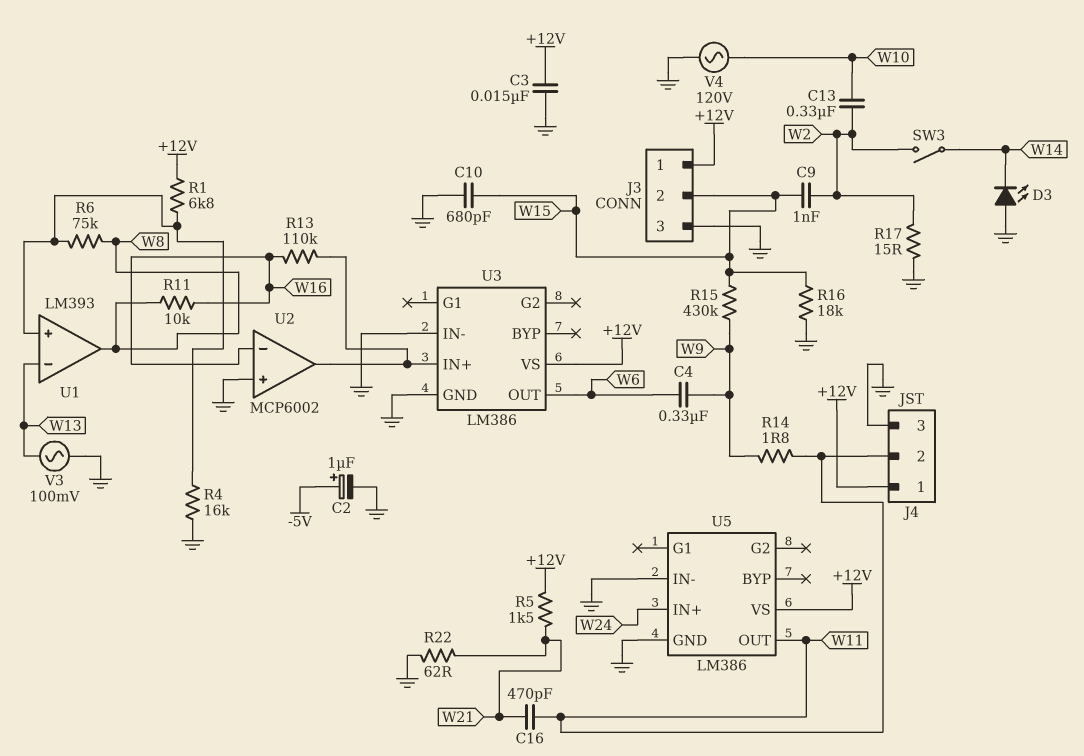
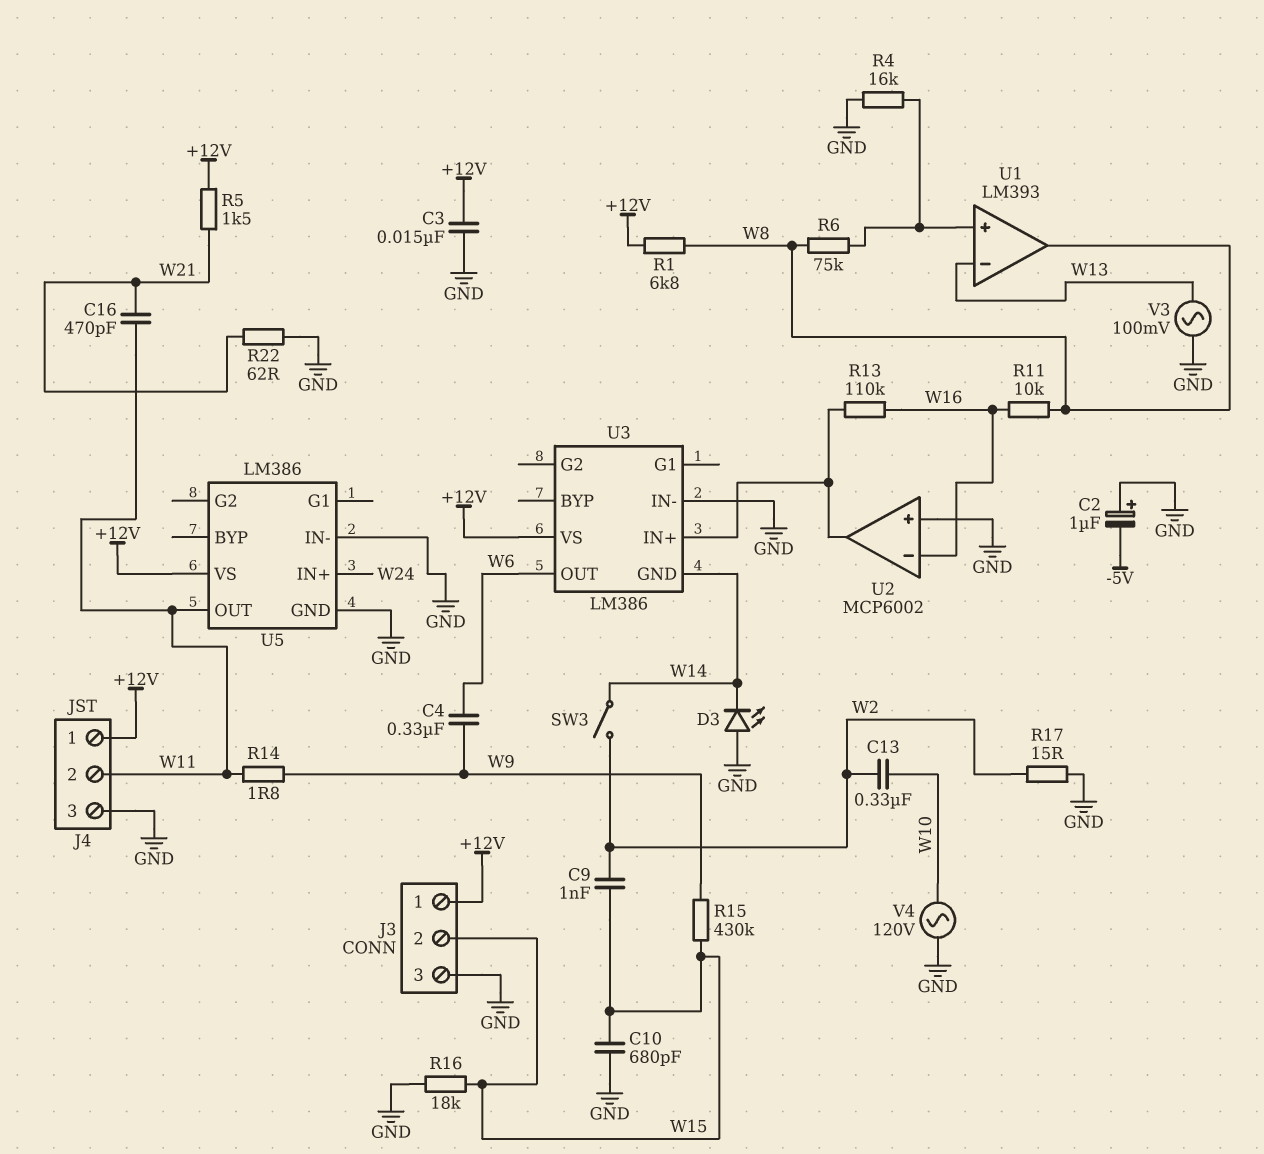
C2: 1uF (plus -5V, minus GND) -> 1uF (plus GND, minus -5V)
R1: 6.8k (+12V, U1/in+) -> 6.8k (+12V, W8)
U3 pin GND: GND -> W14

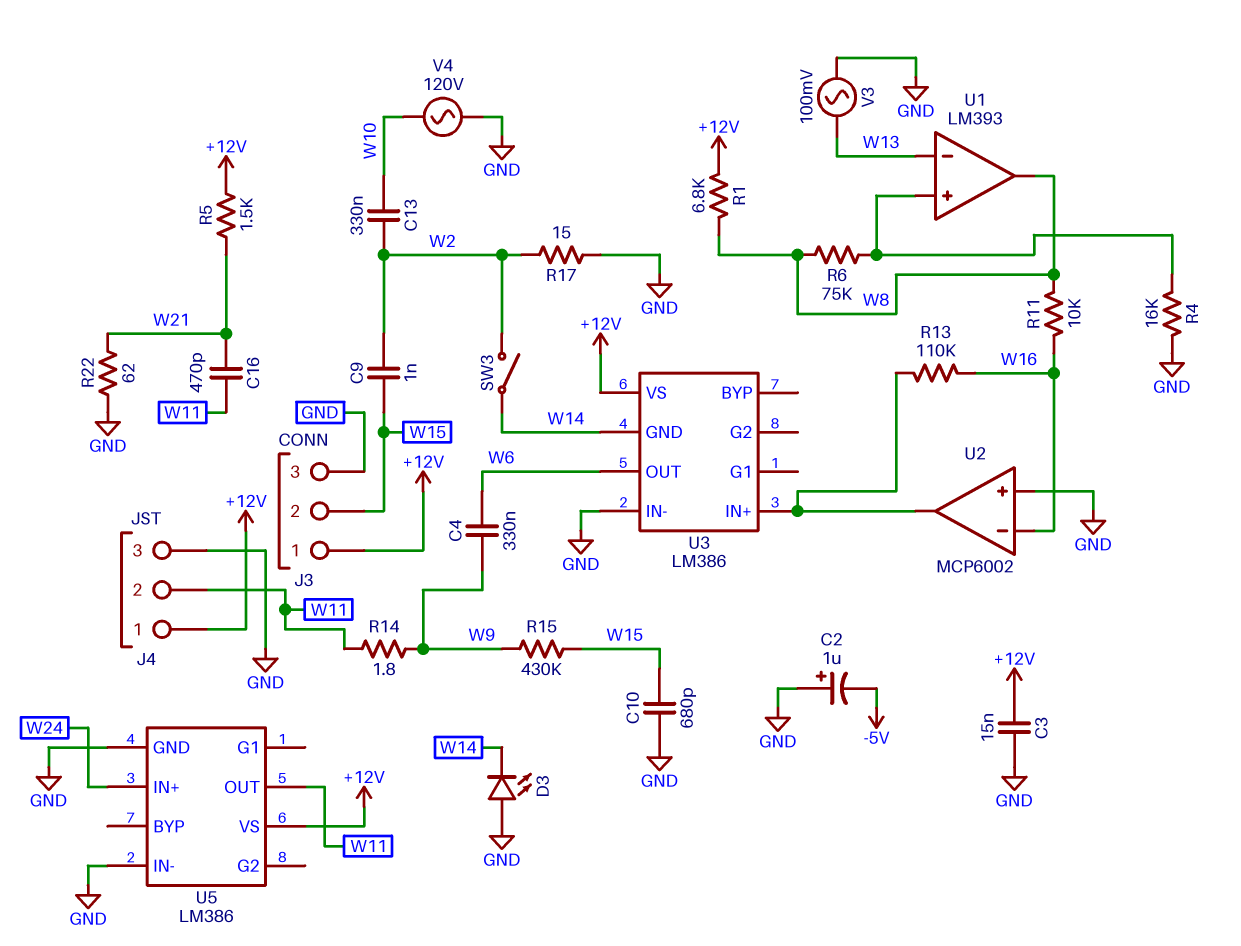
R16: 18k (GND, W15) -> none

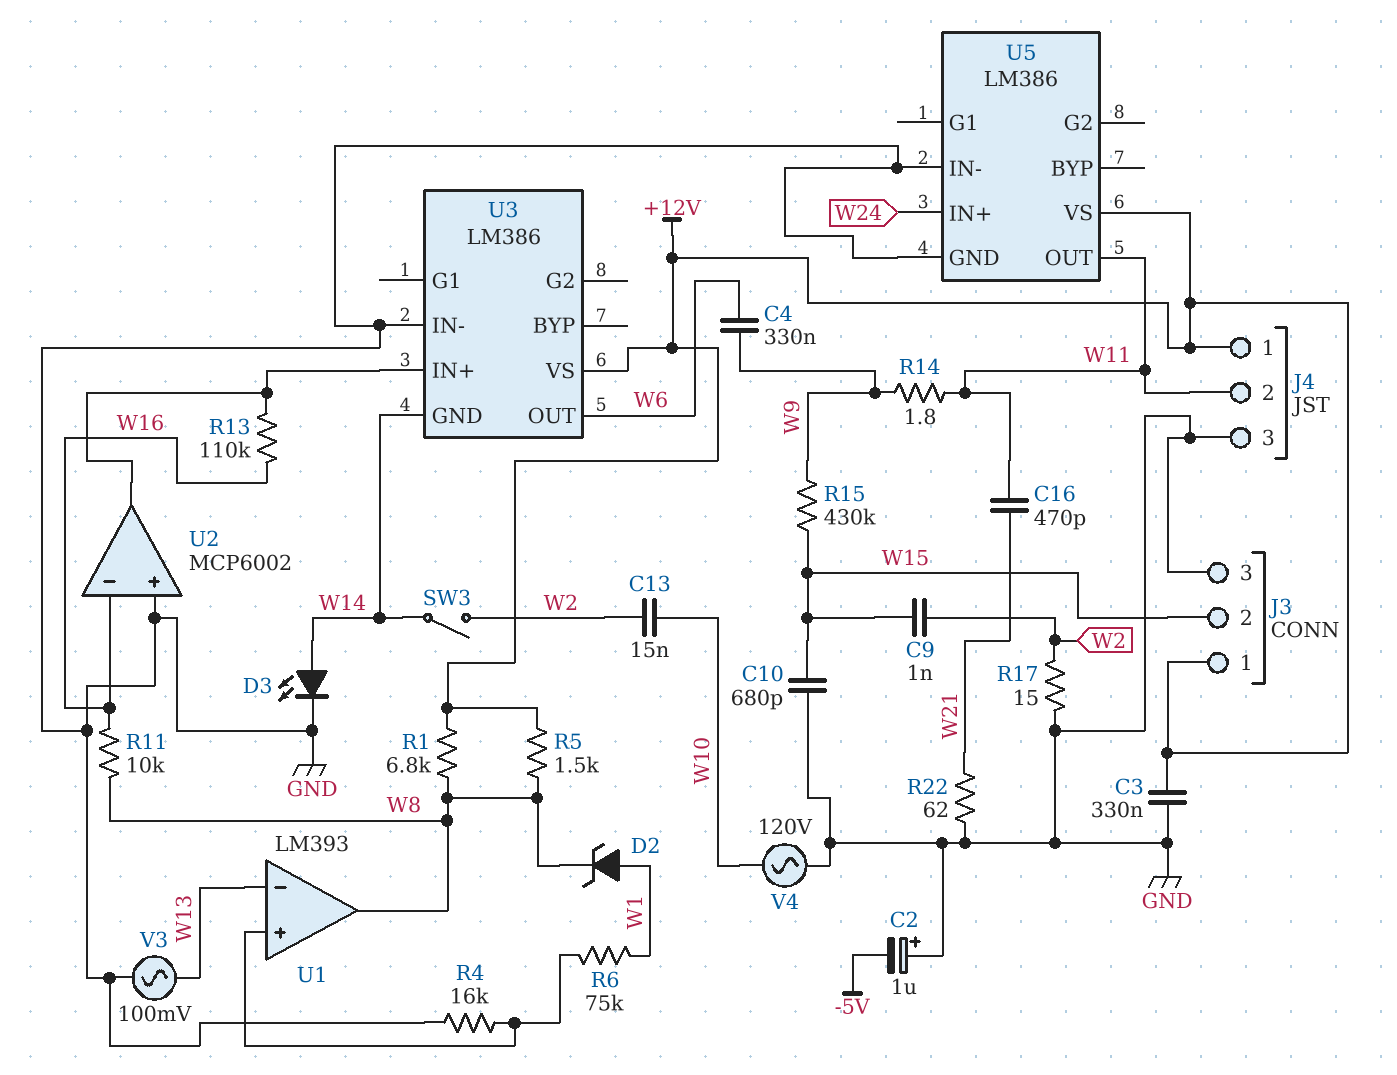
C3: 15nF (+12V, GND) -> 330nF (+12V, GND)
C13: 330nF (W2, W10) -> 15nF (W2, W10)
D2: none -> zener (A W1, K W8)
D3: LED (A GND, K W14) -> LED (A W14, K GND)
R5: 1.5k (+12V, W21) -> 1.5k (+12V, W8)
R6: 75k (U1/in+, W8) -> 75k (U1/in+, W1)

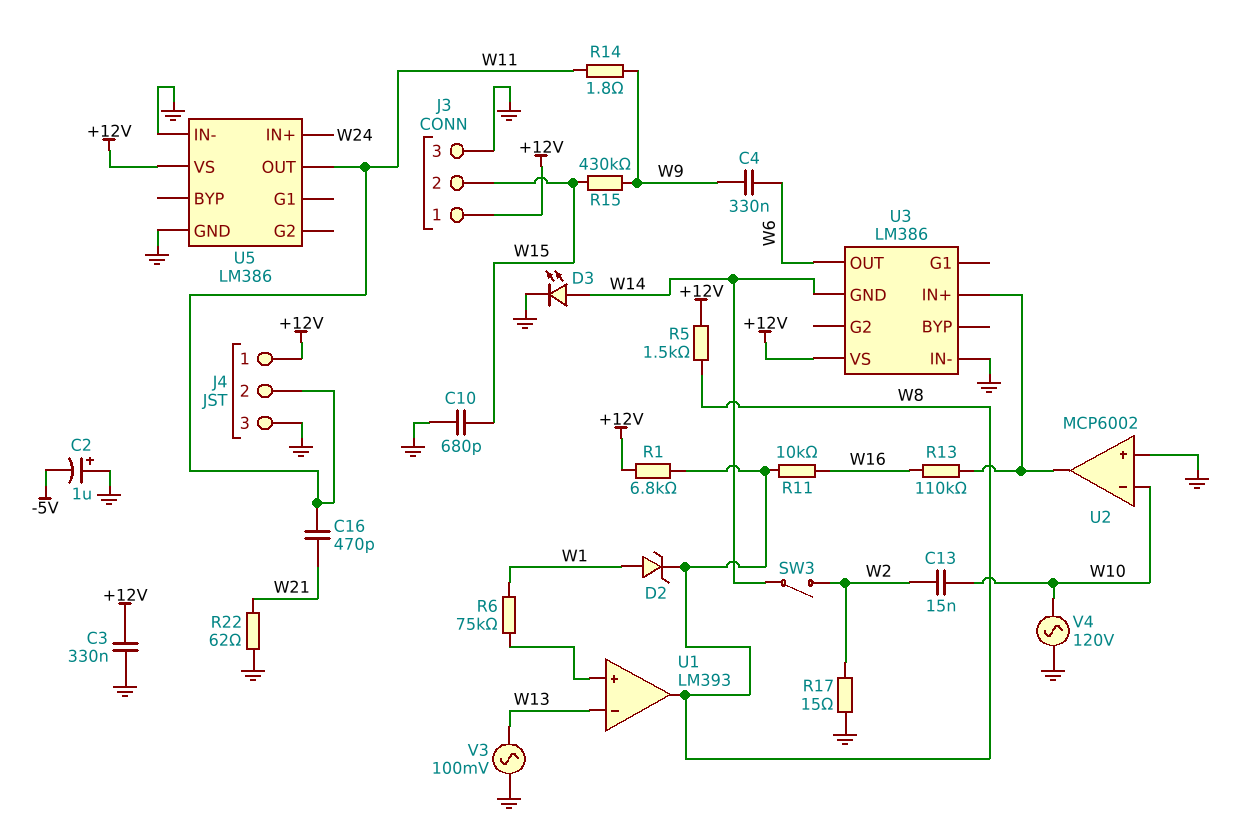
C9: 1nF (W2, W15) -> none
R4: 16k (GND, U1/in+) -> none
U2 pin in-: W16 -> W10

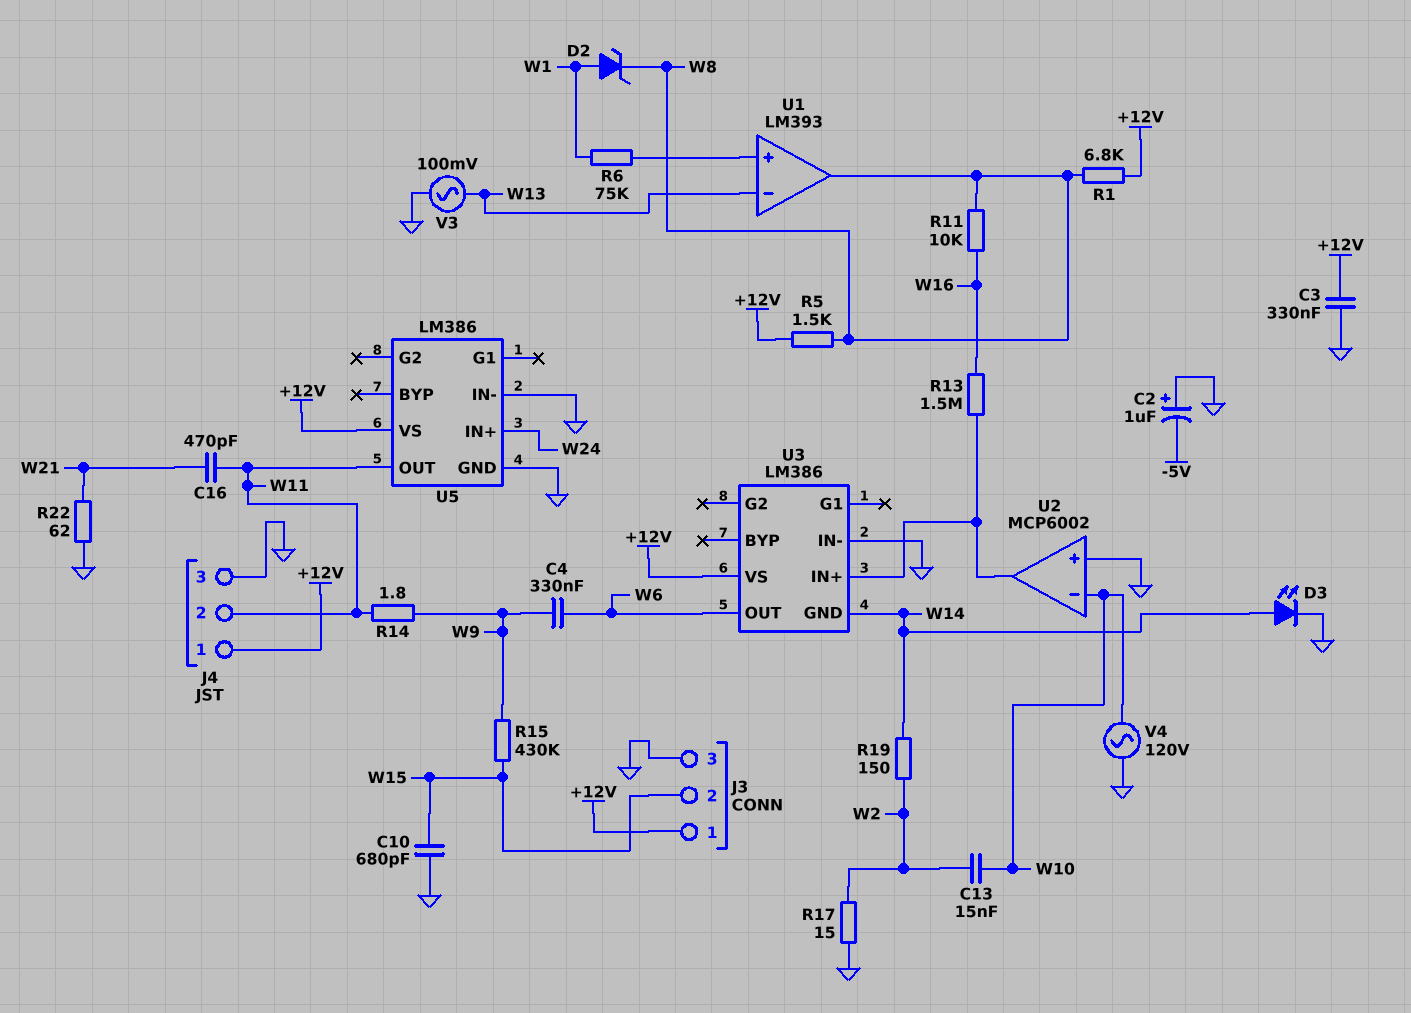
R13: 110k (U2/out, W16) -> 1.5M (U2/out, W16)
R19: none -> 150 (W2, W14)
SW3: switch (W2, W14) -> none

